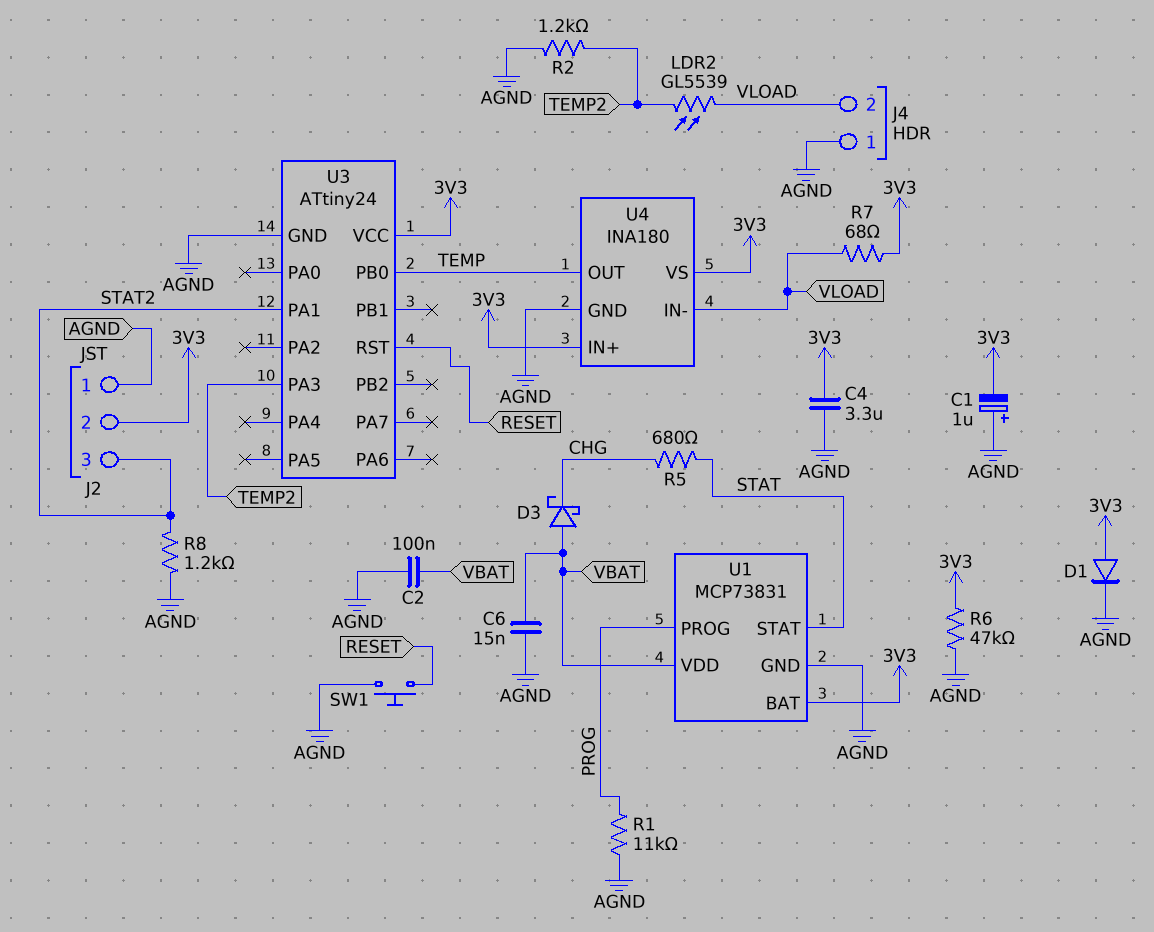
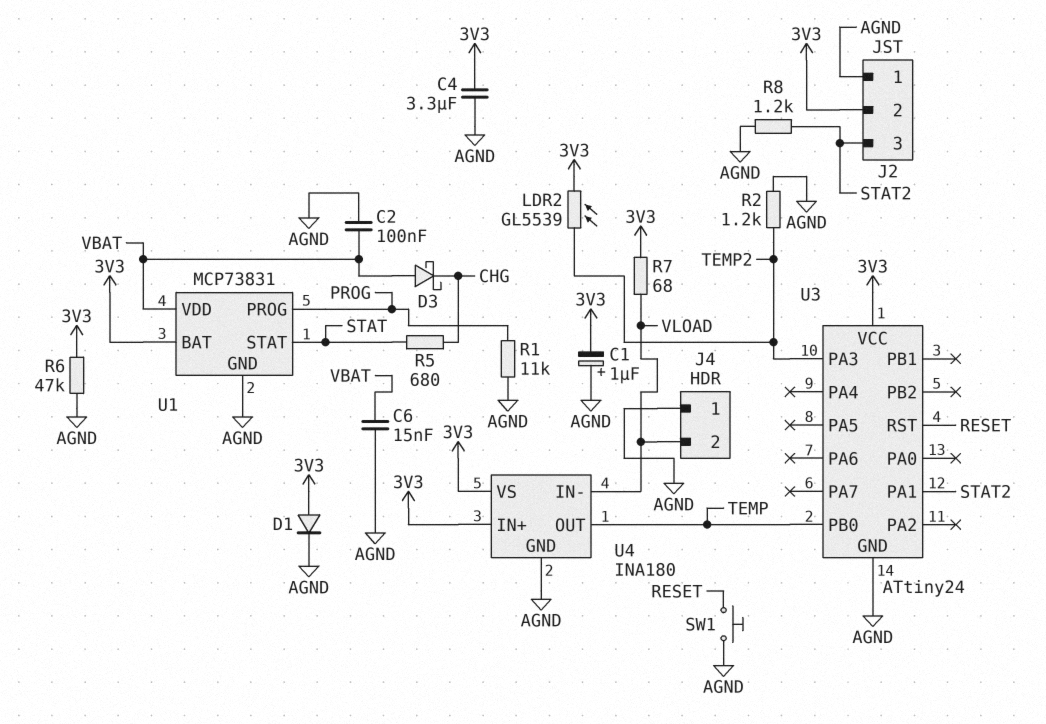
LDR2: GL5539 (TEMP2, VLOAD) -> GL5539 (3V3, TEMP2)

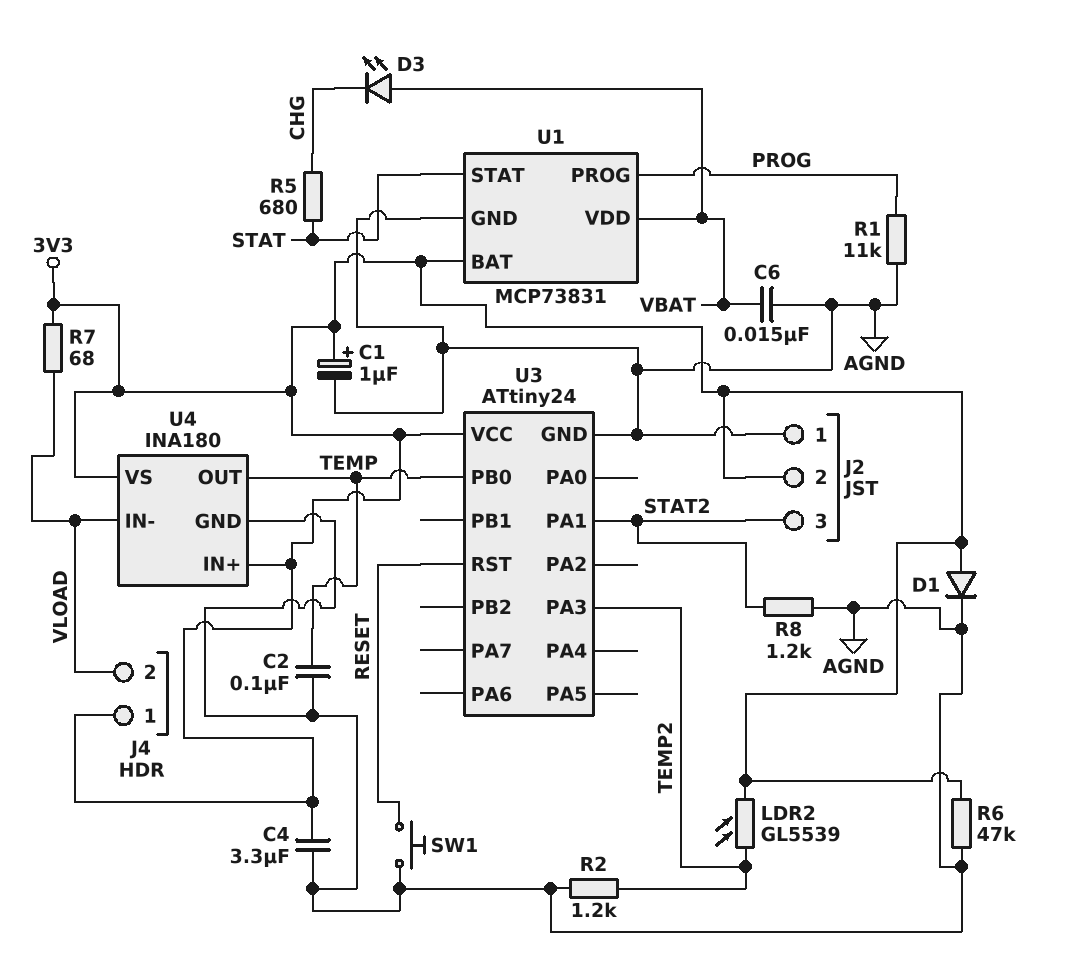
C1: 1uF (plus AGND, minus 3V3) -> 1uF (plus 3V3, minus AGND)
C2: 100nF (AGND, VBAT) -> 100nF (AGND, TEMP)
D3: schottky (A VBAT, K CHG) -> LED (A VBAT, K CHG)
J4 pin 1: AGND -> 3V3

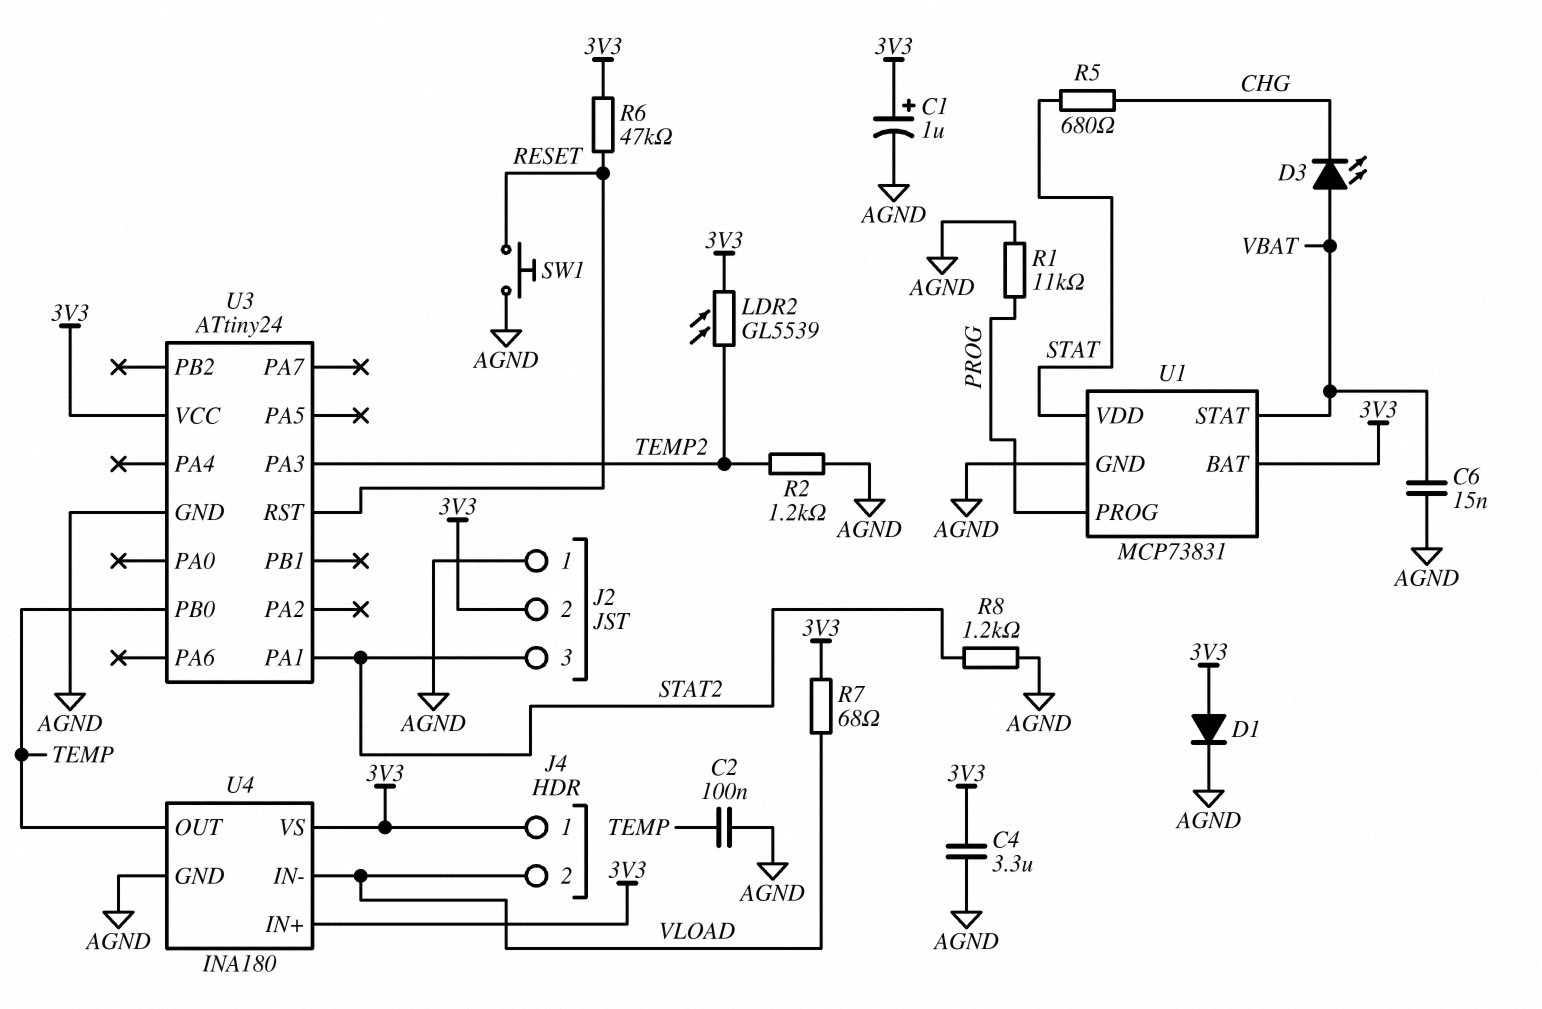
R6: 47k (3V3, AGND) -> 47k (3V3, RESET)
U1 pin STAT: STAT -> VBAT
U1 pin VDD: VBAT -> STAT

